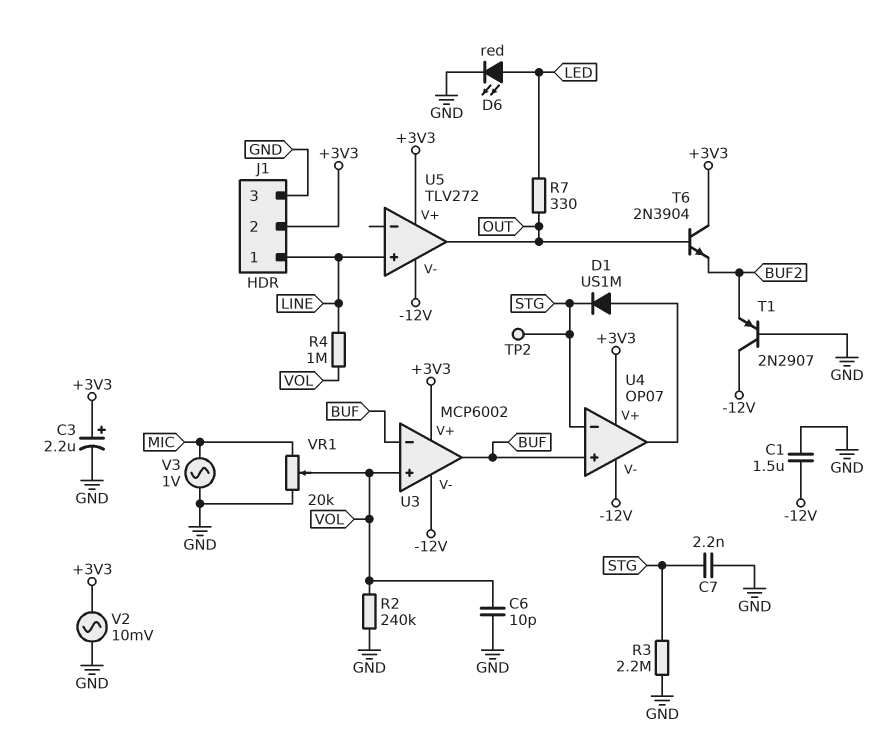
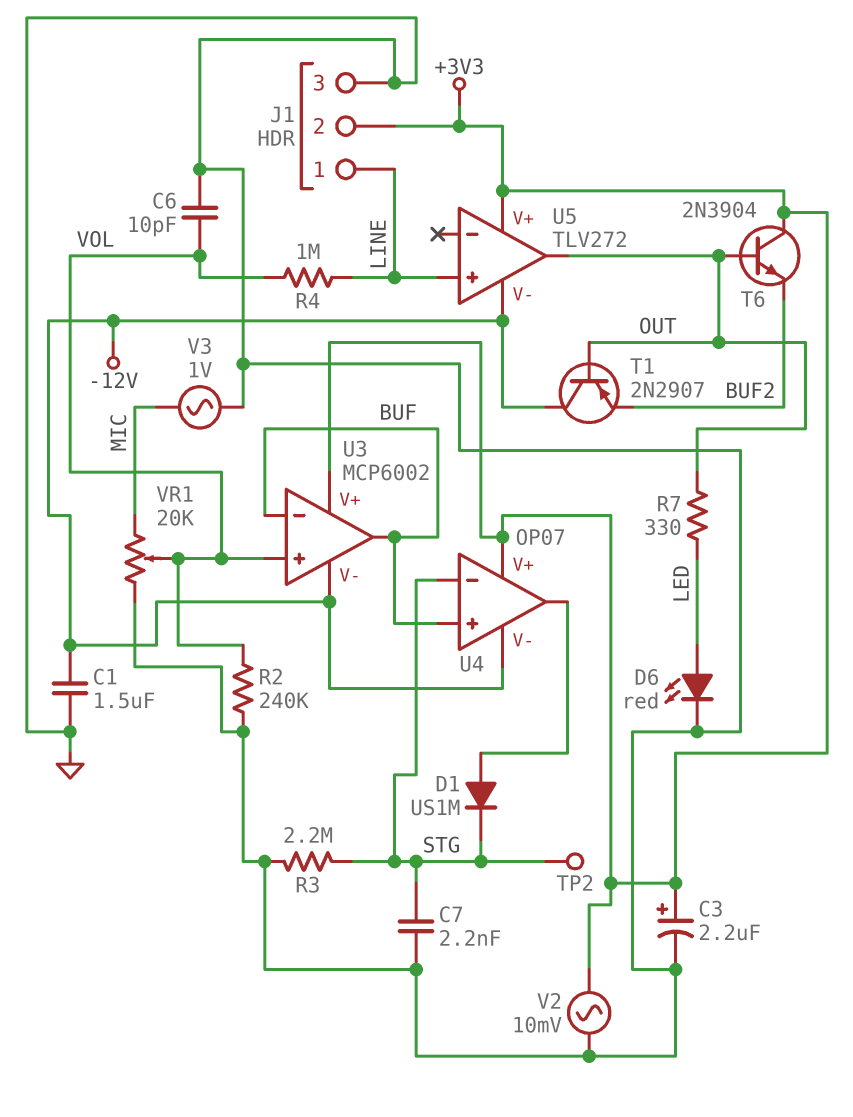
T1: PNP 2N2907 (B GND, C -12V, E BUF2) -> PNP 2N2907 (B OUT, C -12V, E BUF2)

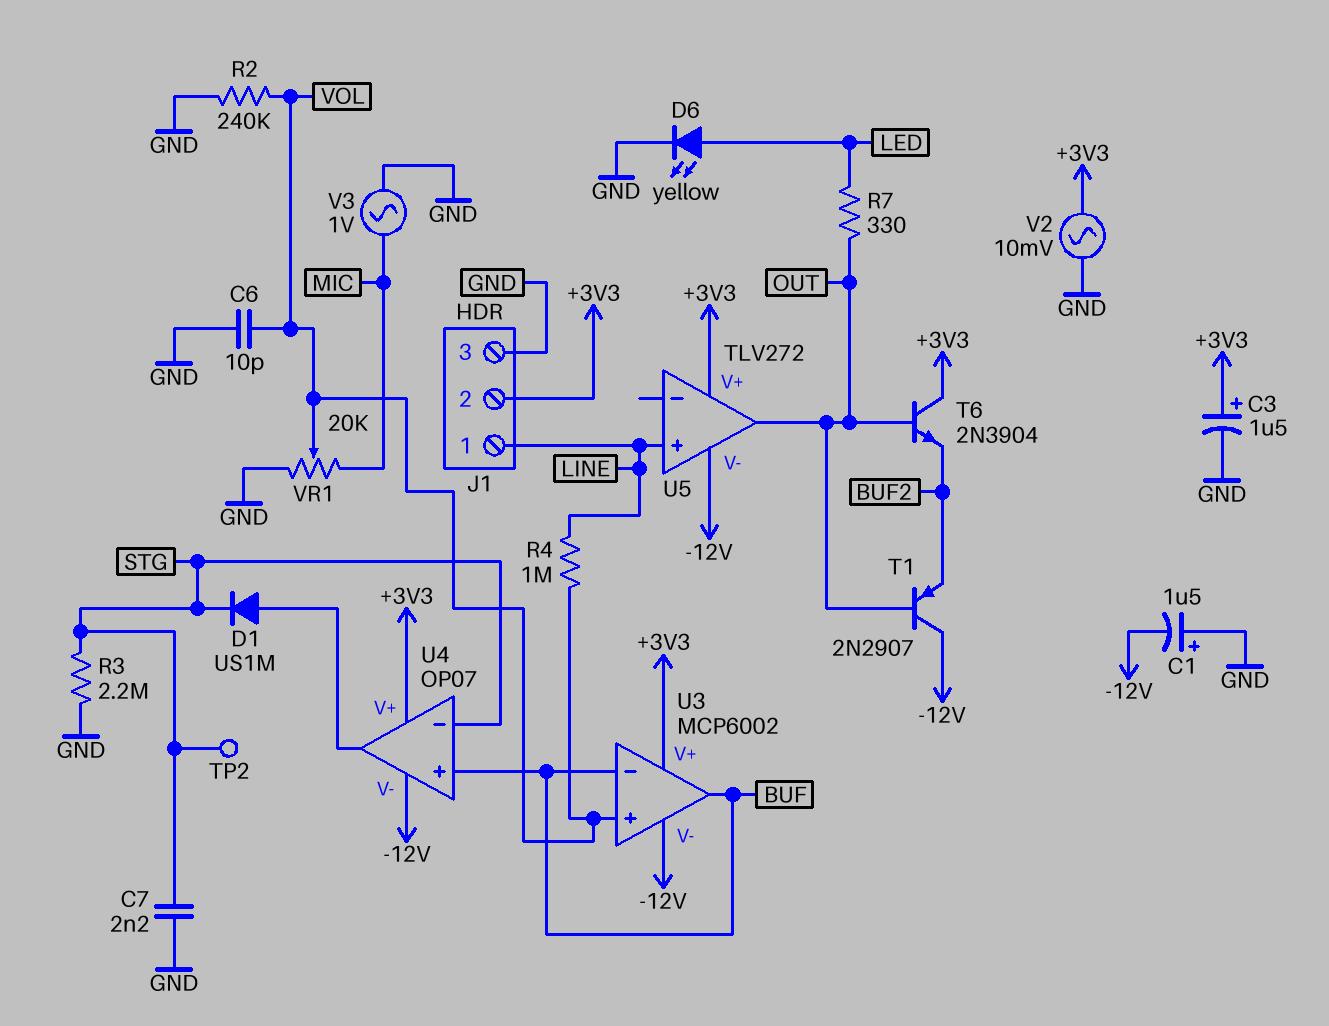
C1: 1.5uF (-12V, GND) -> 1.5uF (plus GND, minus -12V)
C3: 2.2uF (plus +3V3, minus GND) -> 1.5uF (plus +3V3, minus GND)
D6: LED red (A LED, K GND) -> LED yellow (A LED, K GND)

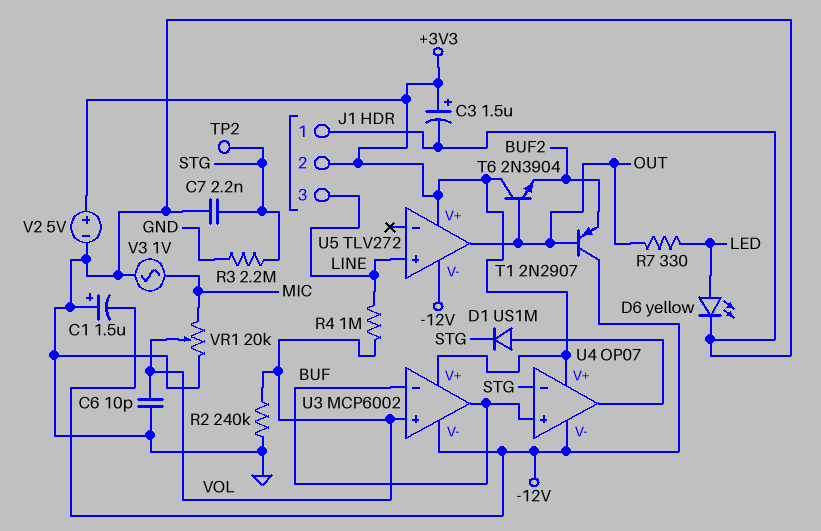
J1 pin 1: LINE -> GND
J1 pin 3: GND -> LINE
V2: AC 10mV (+3V3, GND) -> 5V (plus +3V3, minus GND)

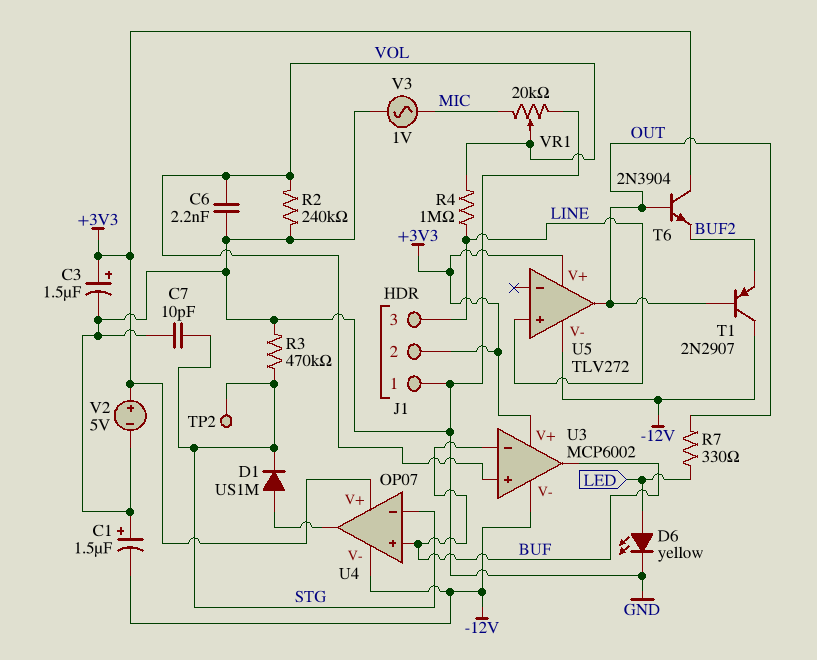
C6: 10pF (GND, VOL) -> 2.2nF (GND, VOL)
C7: 2.2nF (GND, STG) -> 10pF (GND, STG)
R3: 2.2M (GND, STG) -> 470k (GND, STG)

